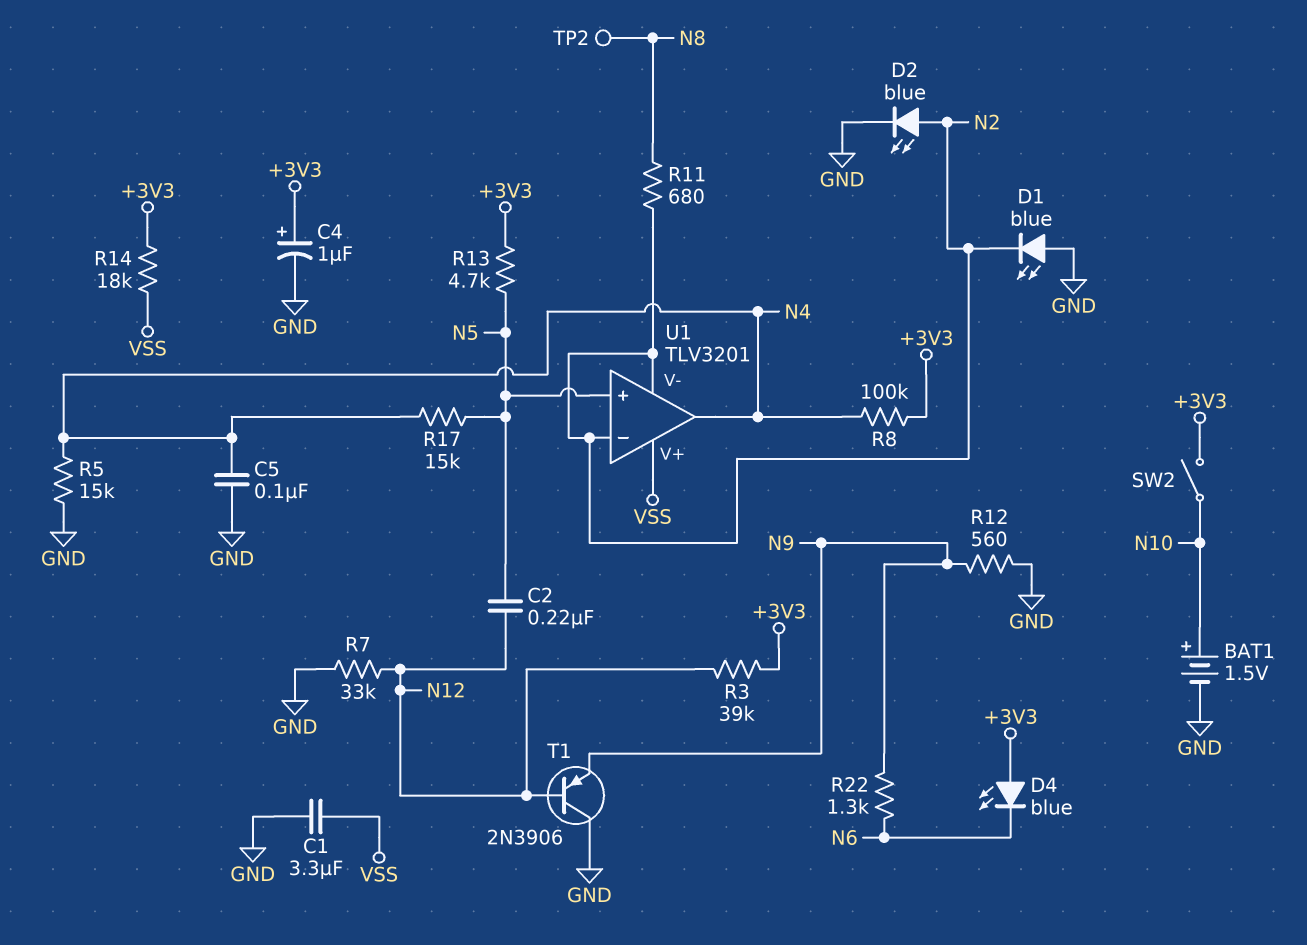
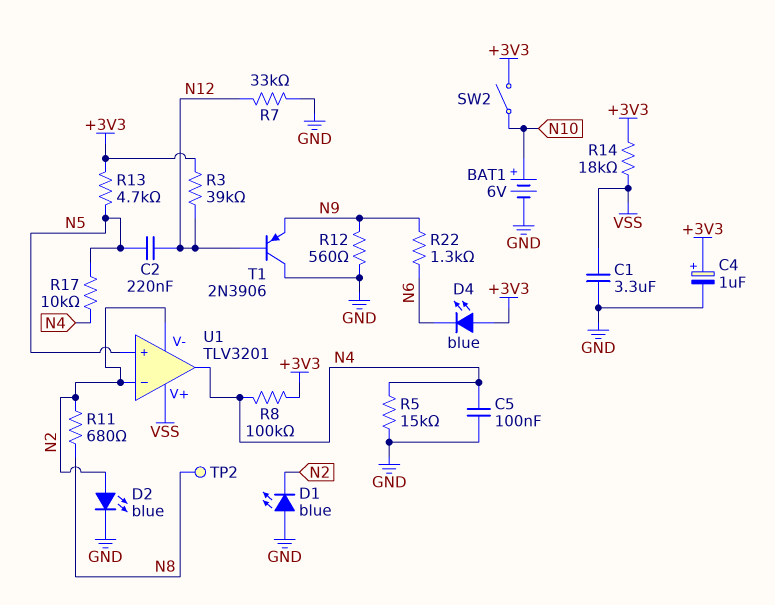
BAT1: 1.5V (plus N10, minus GND) -> 6V (plus N10, minus GND)
R17: 15k (N4, N5) -> 10k (N4, N5)

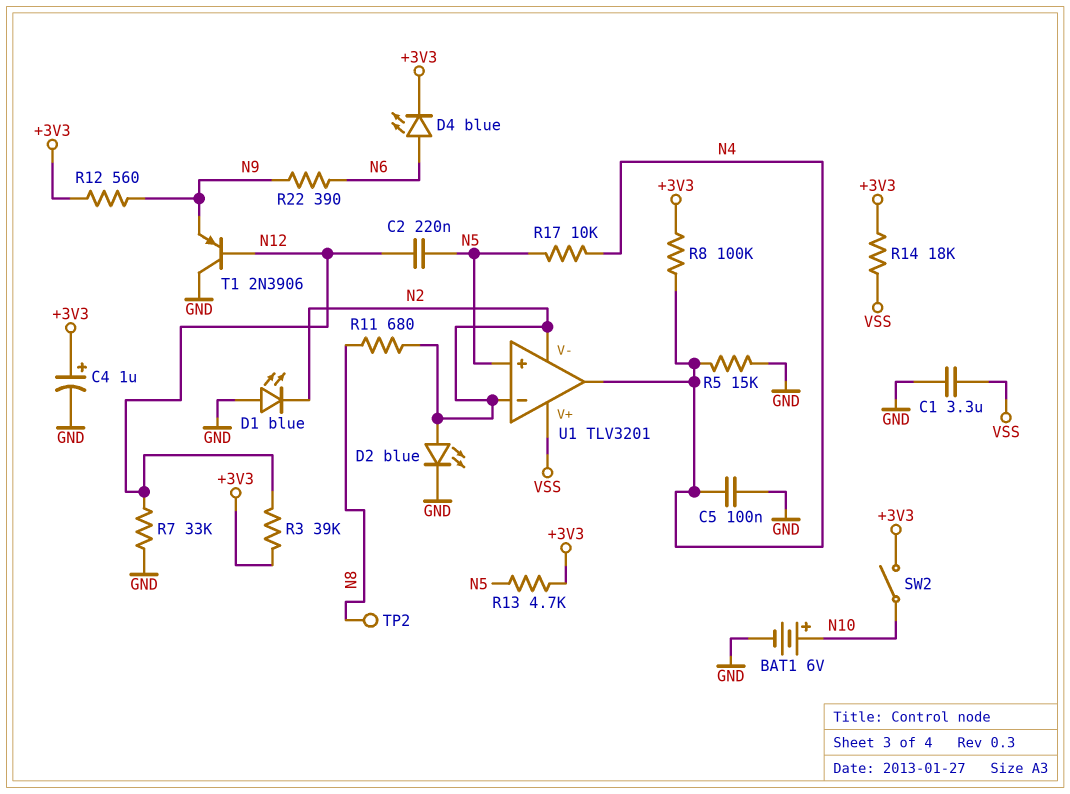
D4: LED blue (A +3V3, K N6) -> LED blue (A N6, K +3V3)
R12: 560 (GND, N9) -> 560 (+3V3, N9)
R22: 1.3k (N6, N9) -> 390 (N6, N9)

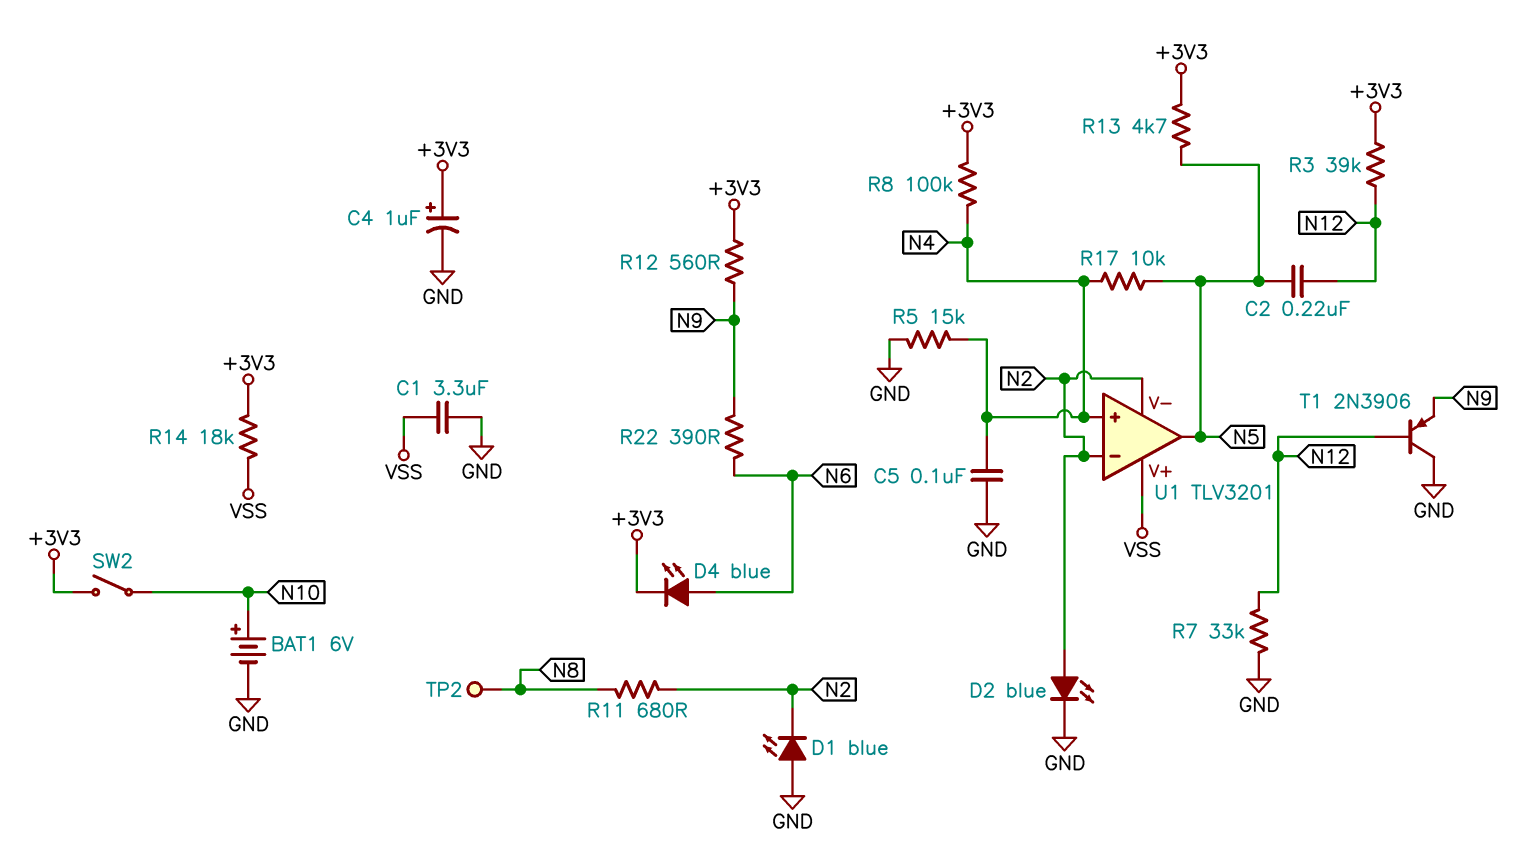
U1 pin in+: N5 -> N4
U1 pin out: N4 -> N5

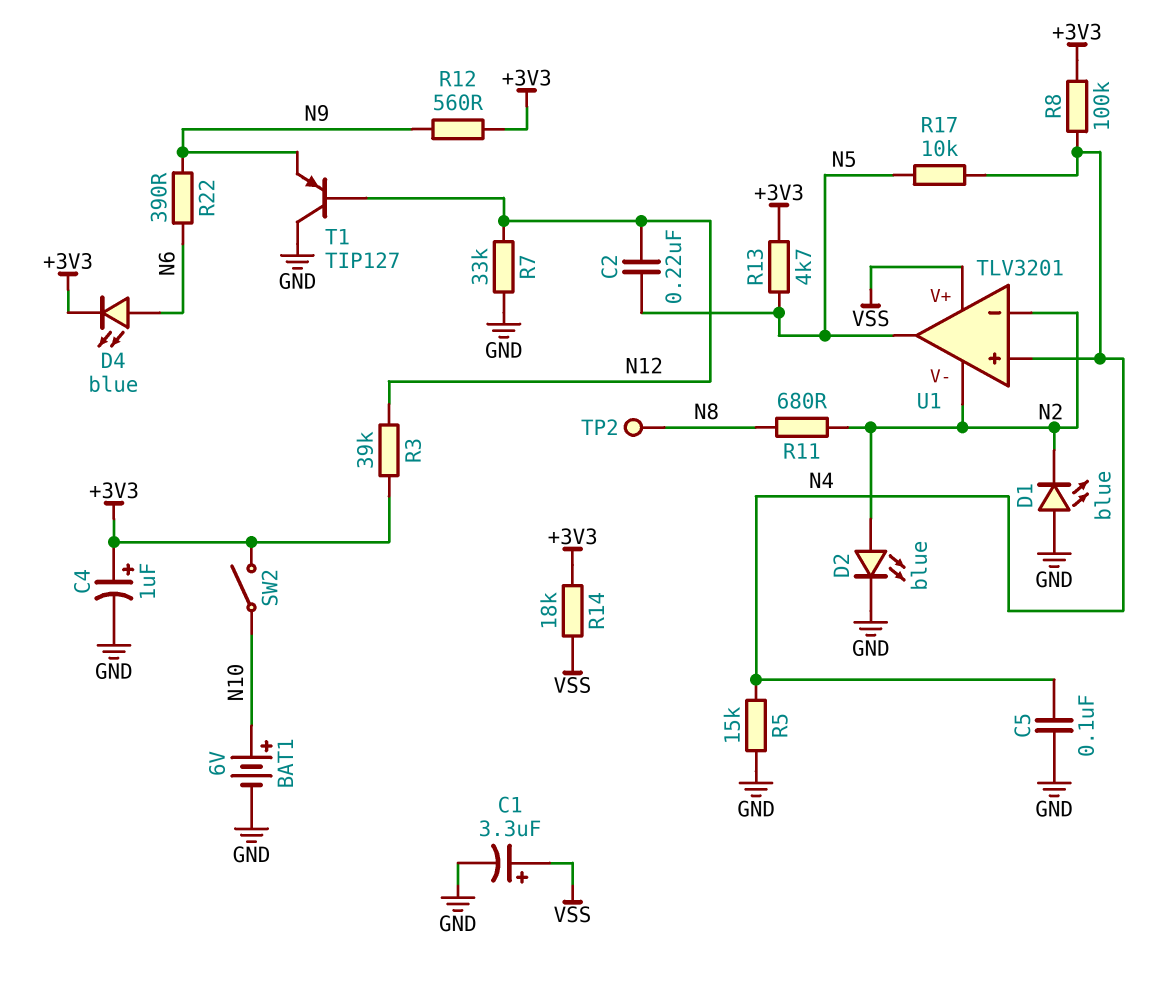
C1: 3.3uF (GND, VSS) -> 3.3uF (plus VSS, minus GND)
T1: PNP 2N3906 (B N12, C GND, E N9) -> PNP TIP127 (B N12, C GND, E N9)

